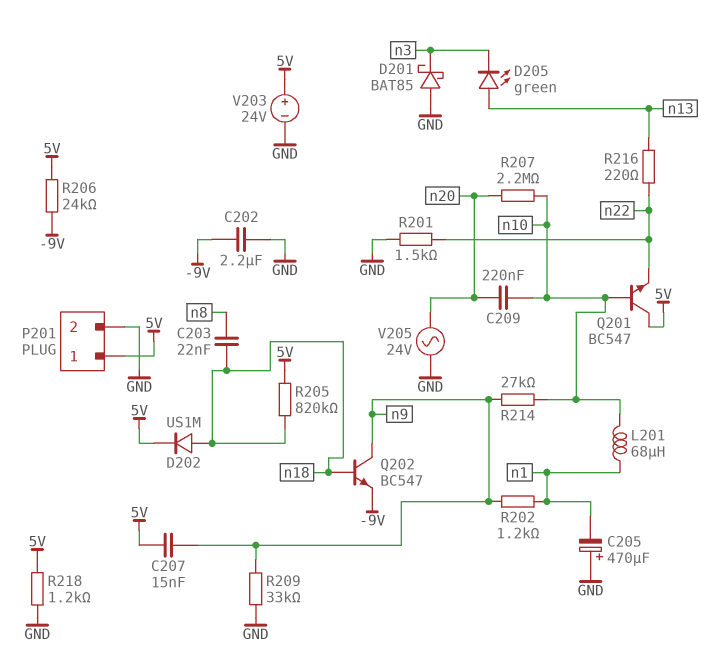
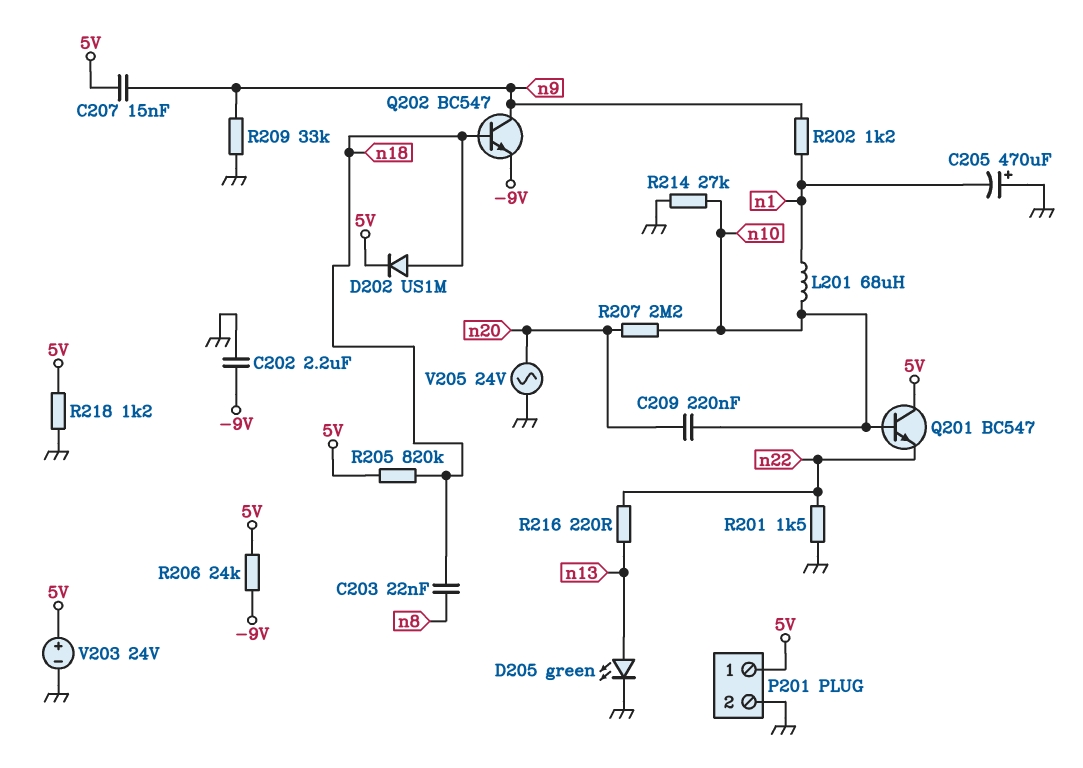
D201: schottky BAT85 (A GND, K n3) -> none
D205: LED green (A n13, K n3) -> LED green (A n13, K GND)
R214: 27k (n9, n10) -> 27k (GND, n10)

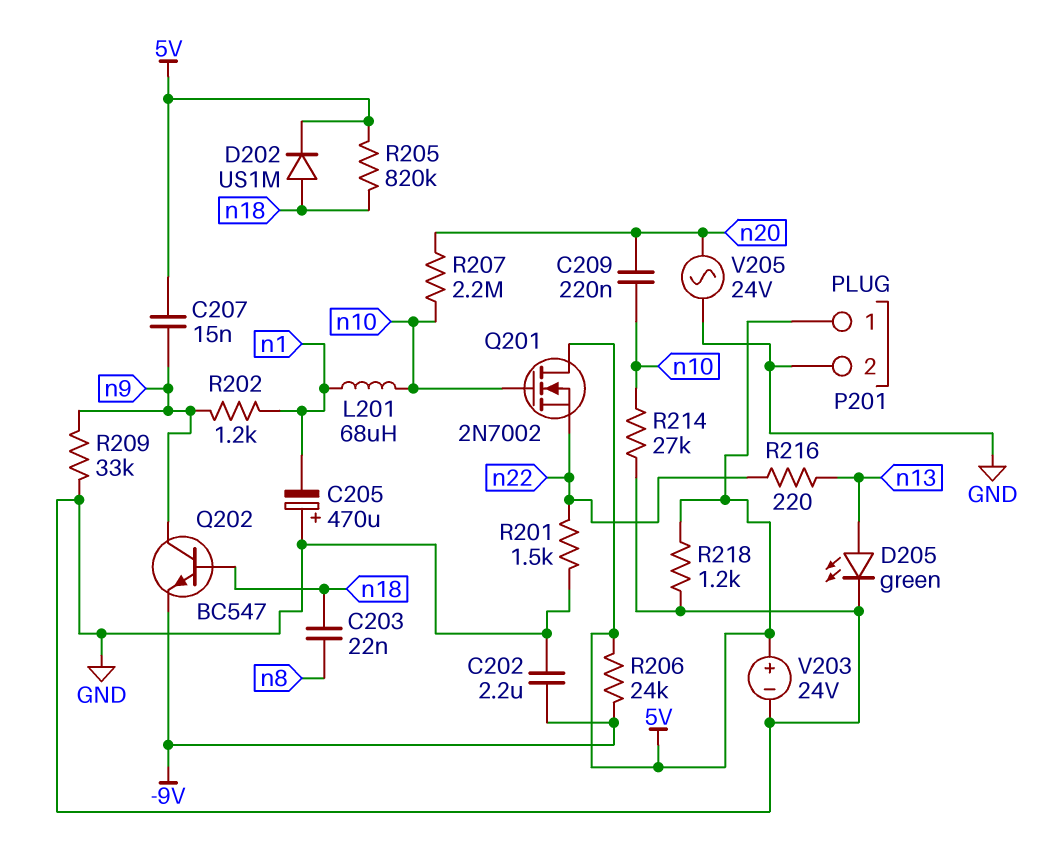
Q201: NPN BC547 (B n10, C 5V, E n22) -> NMOS 2N7002 (G n10, D 5V, S n22)

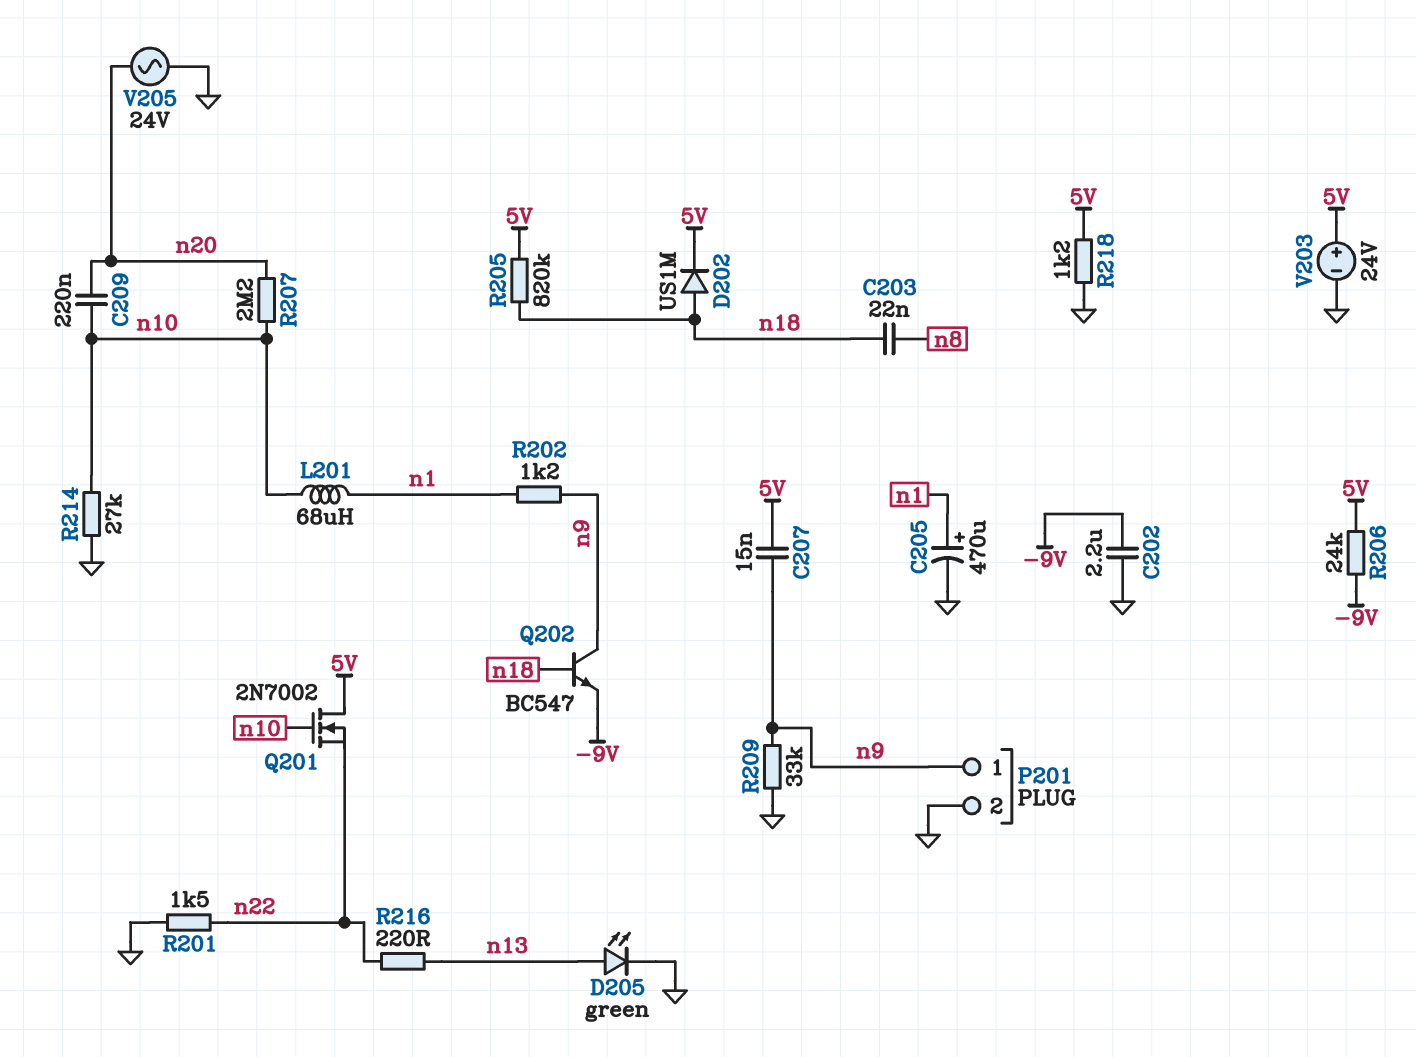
C205: 470uF (plus GND, minus n1) -> 470uF (plus n1, minus GND)
P201 pin 1: 5V -> n9

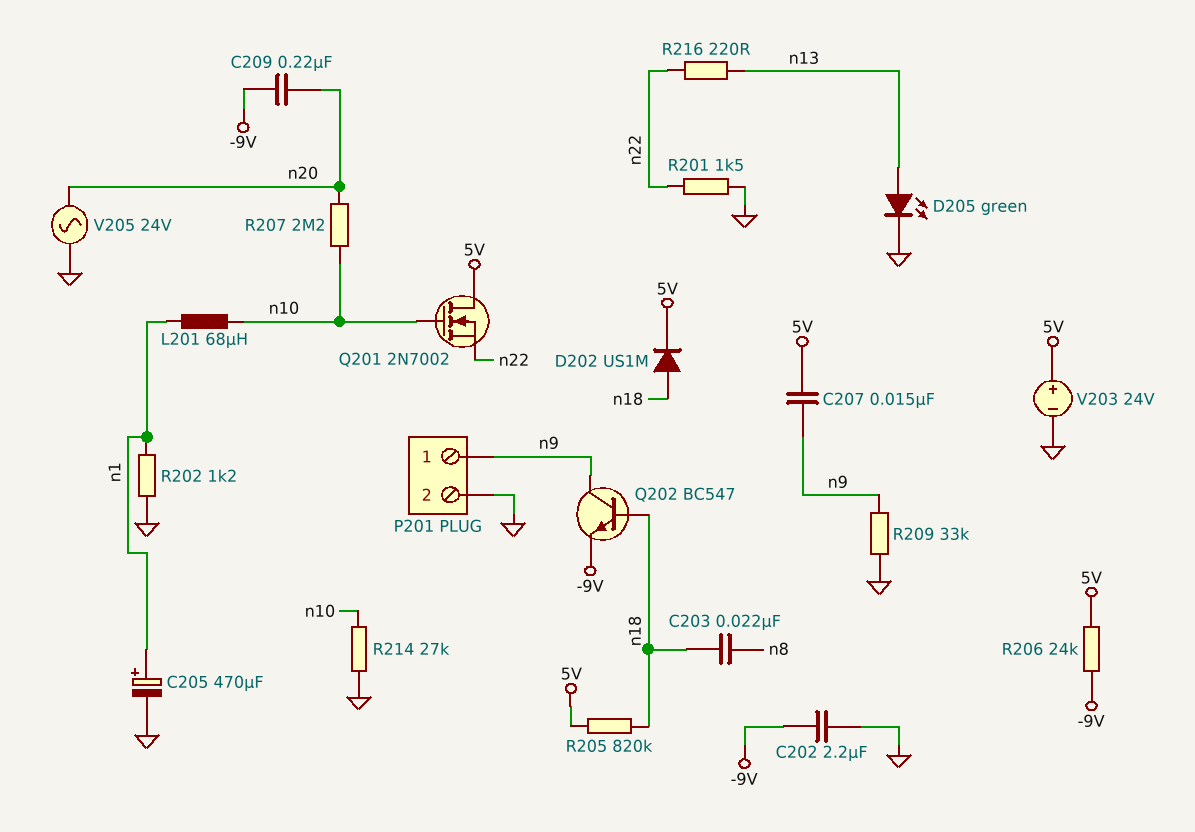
C209: 220nF (n10, n20) -> 220nF (-9V, n20)
R202: 1.2k (n1, n9) -> 1.2k (GND, n1)
R218: 1.2k (5V, GND) -> none

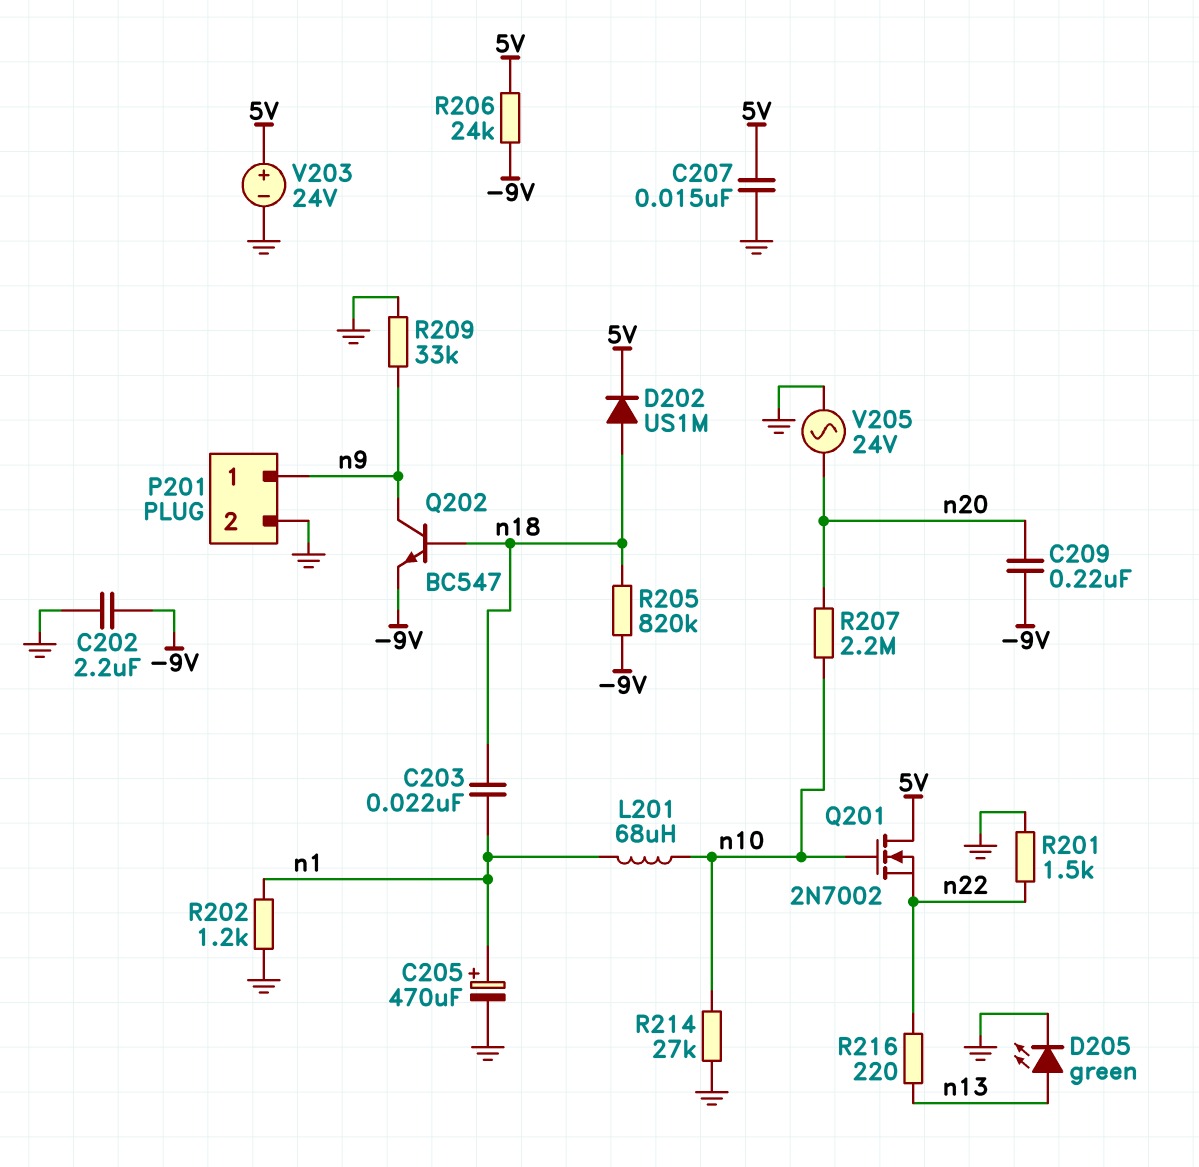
C203: 22nF (n8, n18) -> 22nF (n1, n18)
C207: 15nF (5V, n9) -> 15nF (5V, GND)
R205: 820k (5V, n18) -> 820k (-9V, n18)

